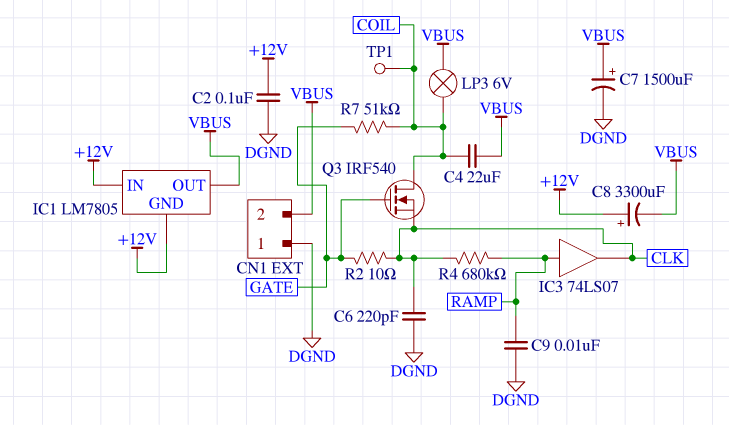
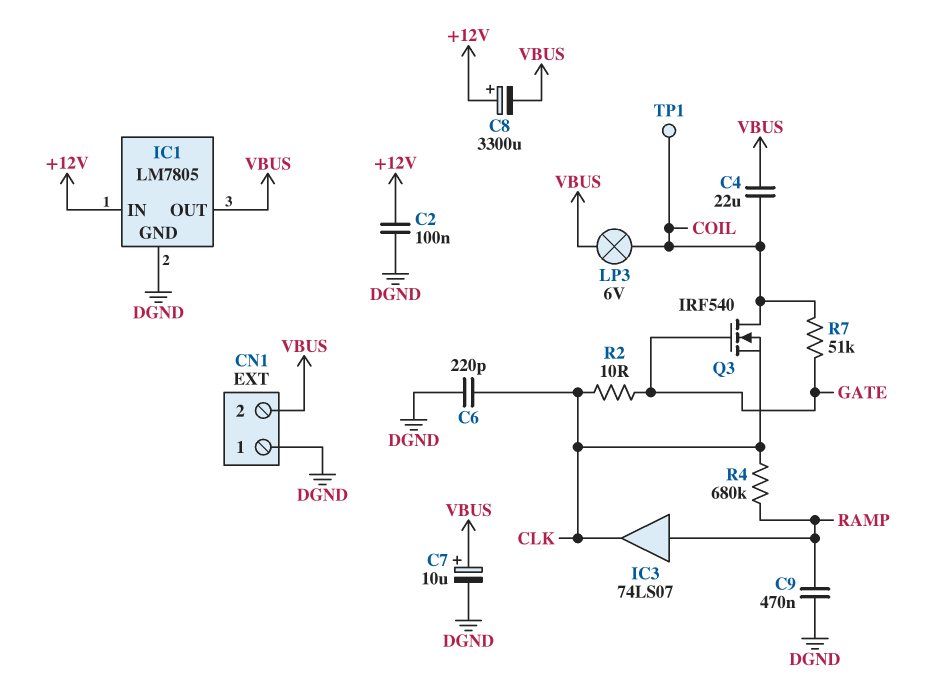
C7: 1500uF (plus VBUS, minus DGND) -> 10uF (plus VBUS, minus DGND)
C9: 10nF (DGND, RAMP) -> 470nF (DGND, RAMP)
IC1 pin GND: +12V -> DGND

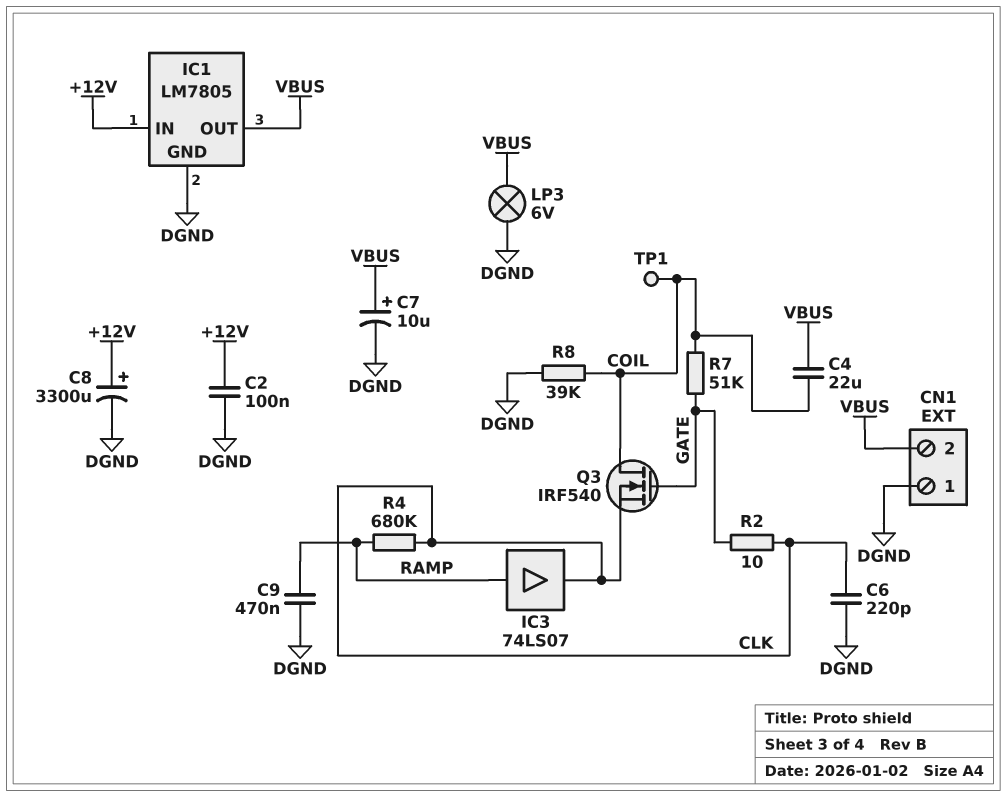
C8: 3300uF (plus +12V, minus VBUS) -> 3300uF (plus +12V, minus DGND)
LP3: lamp 6V (COIL, VBUS) -> lamp 6V (DGND, VBUS)
R8: none -> 39k (COIL, DGND)

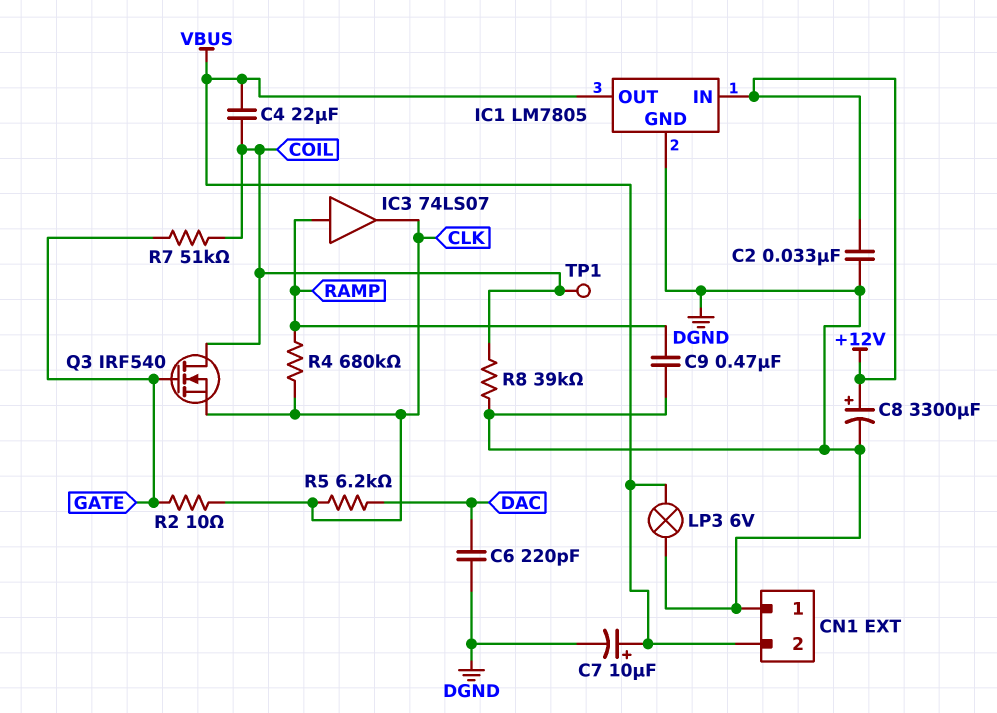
C2: 100nF (+12V, DGND) -> 33nF (+12V, DGND)
C6: 220pF (CLK, DGND) -> 220pF (DAC, DGND)
R5: none -> 6.2k (CLK, DAC)

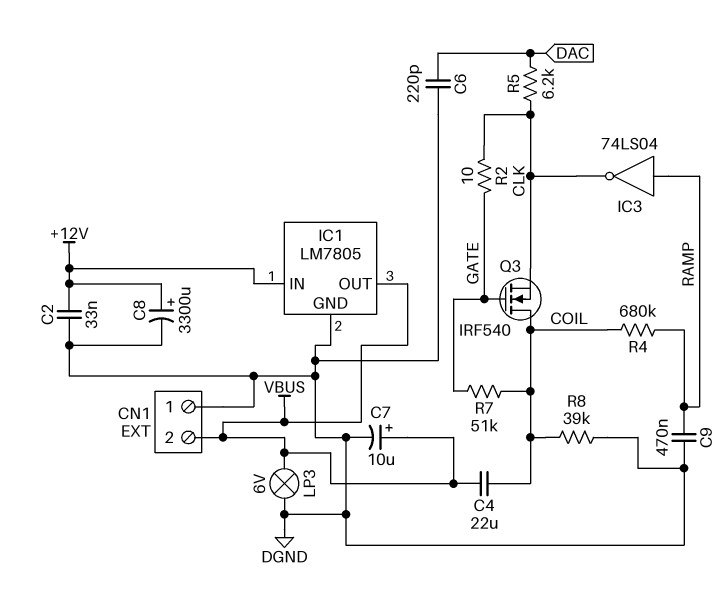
IC3: buffer 74LS07 (in RAMP, out CLK) -> NOT 74LS04 (in RAMP, out CLK)
R4: 680k (CLK, RAMP) -> 680k (COIL, RAMP)
TP1: test point (COIL) -> none

